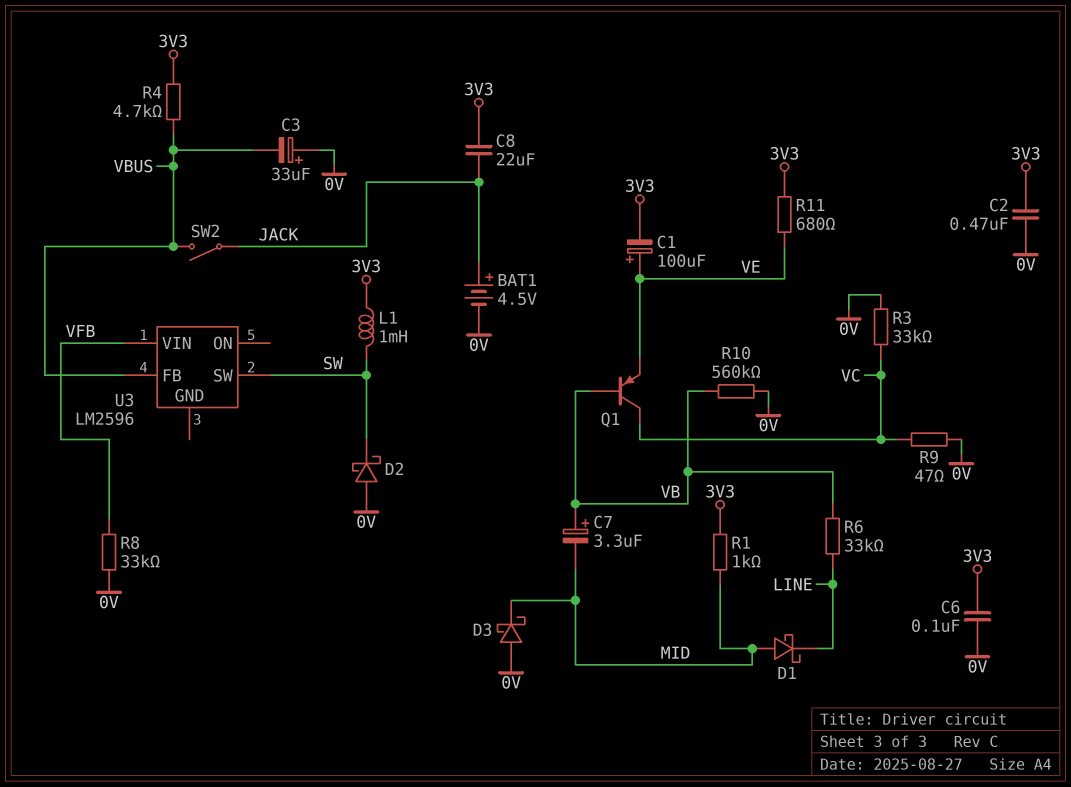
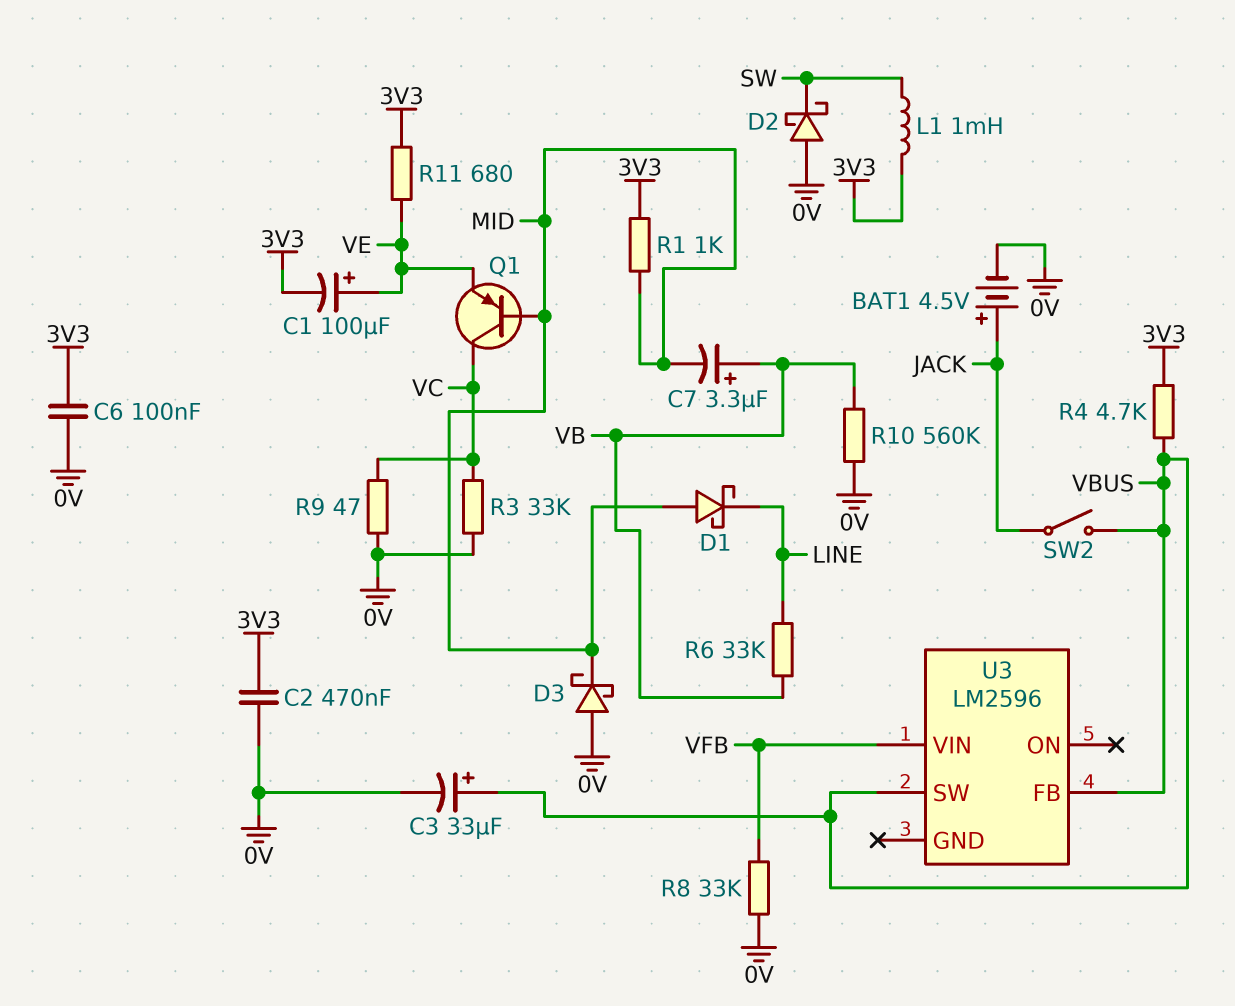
C3: 33uF (plus 0V, minus VBUS) -> 33uF (plus VBUS, minus 0V)
C8: 22uF (3V3, JACK) -> none
Q1: PNP (B VB, C VC, E VE) -> PNP (B MID, C VC, E VE)
U3 pin SW: SW -> VBUS

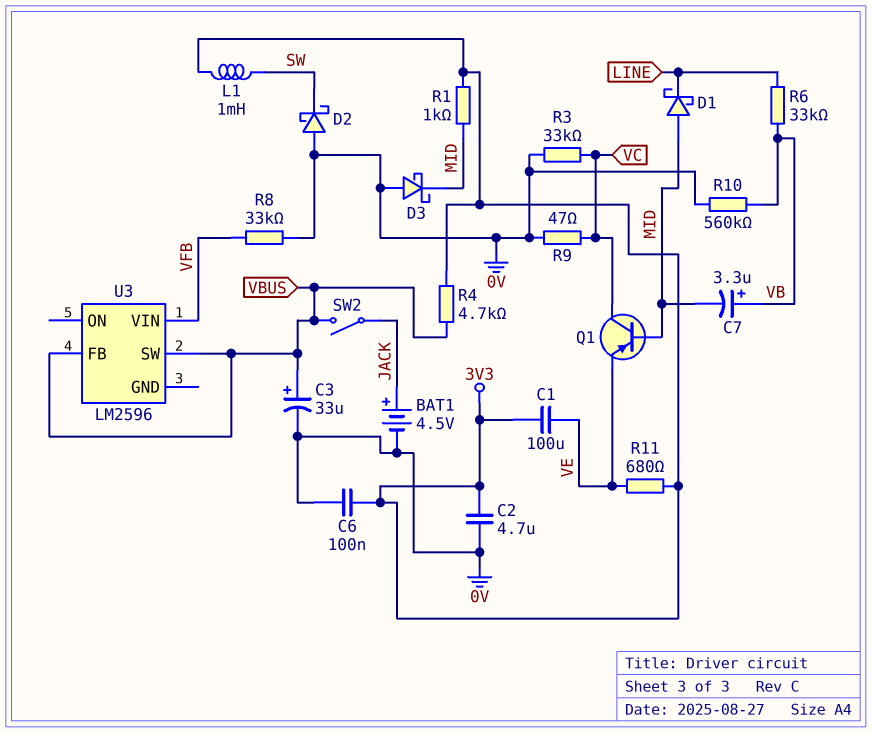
C1: 100uF (plus VE, minus 3V3) -> 100uF (3V3, VE)
C2: 470nF (0V, 3V3) -> 4.7uF (0V, 3V3)

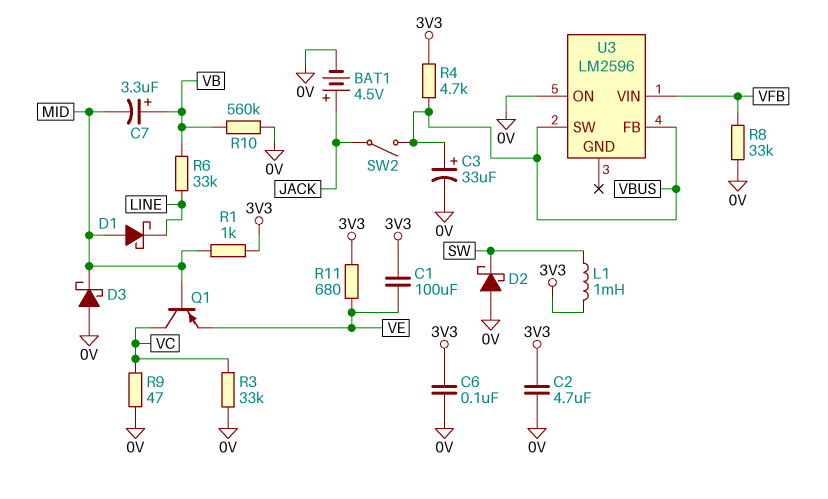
U3 pin ON: none -> 0V

